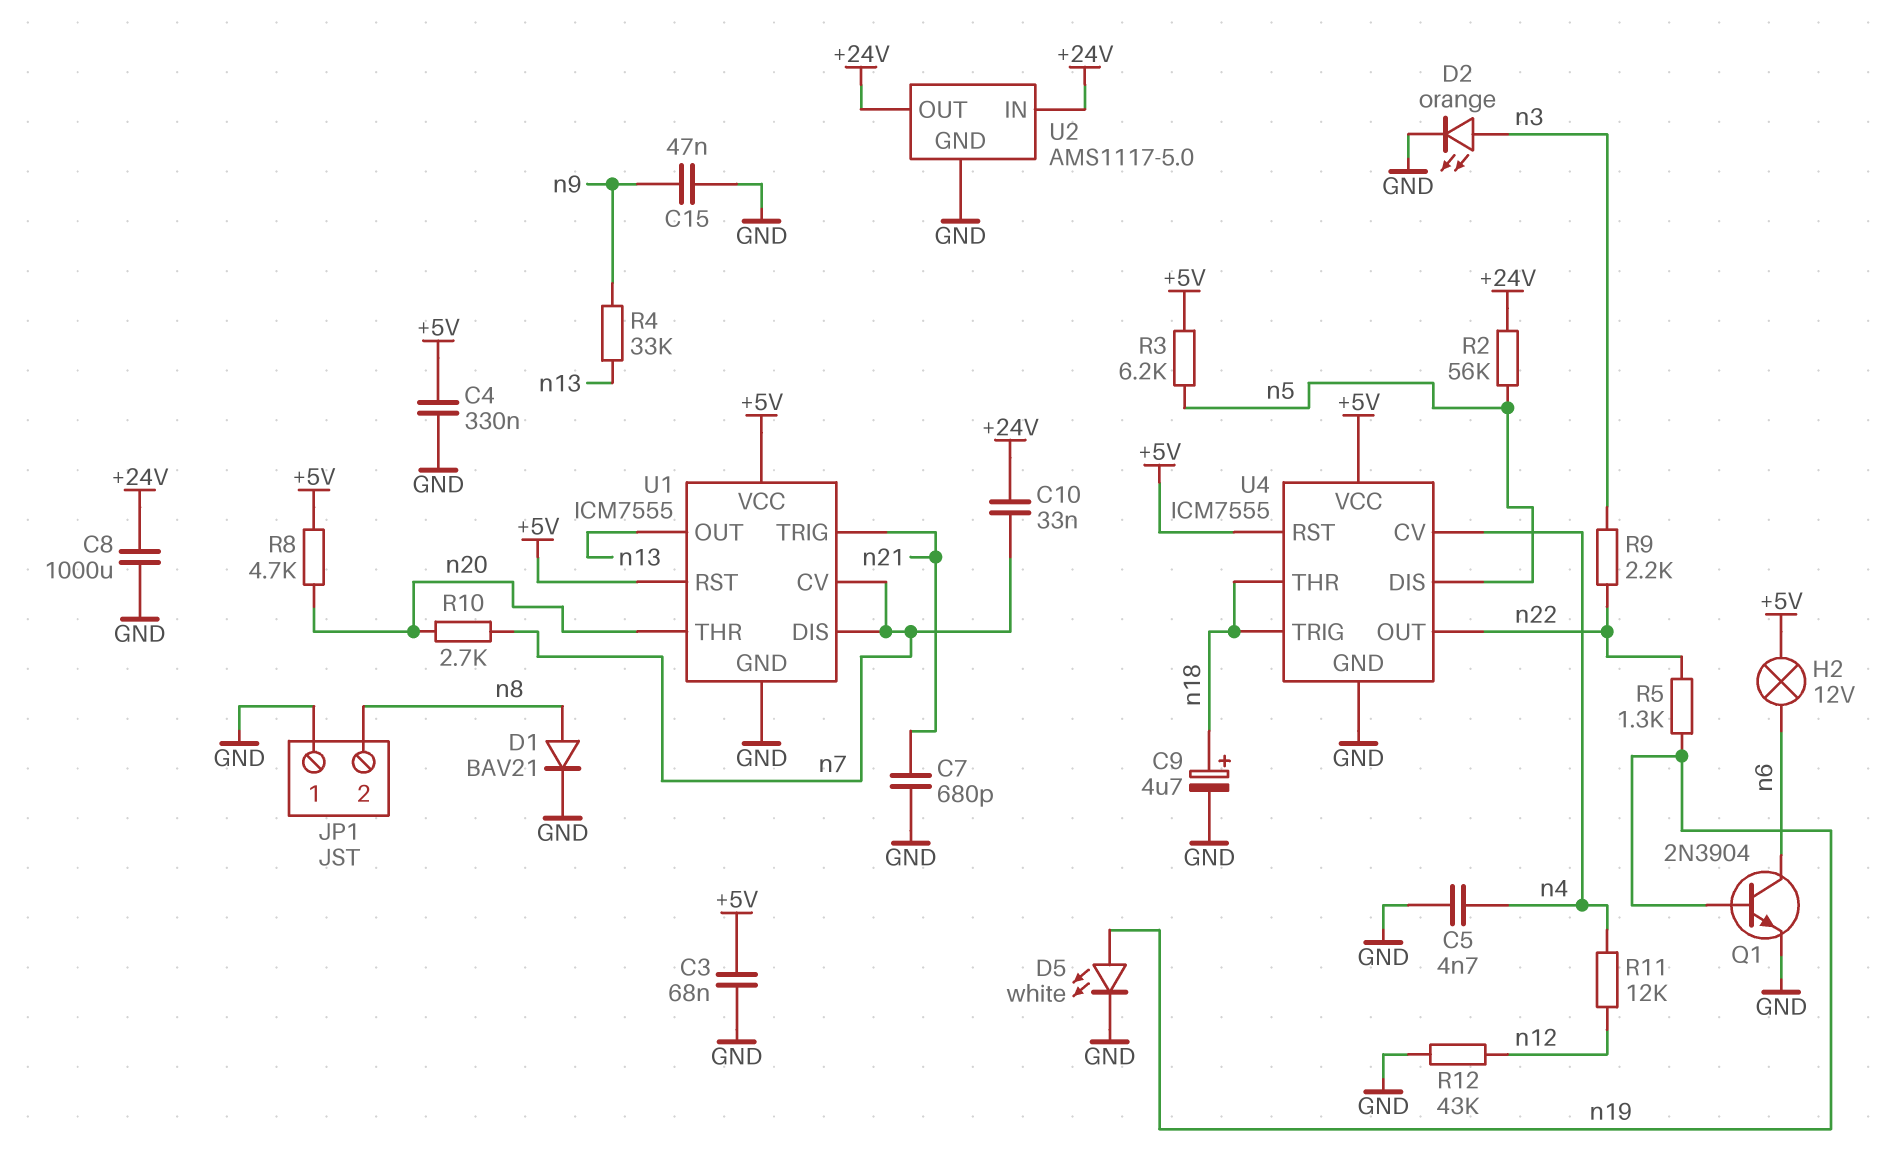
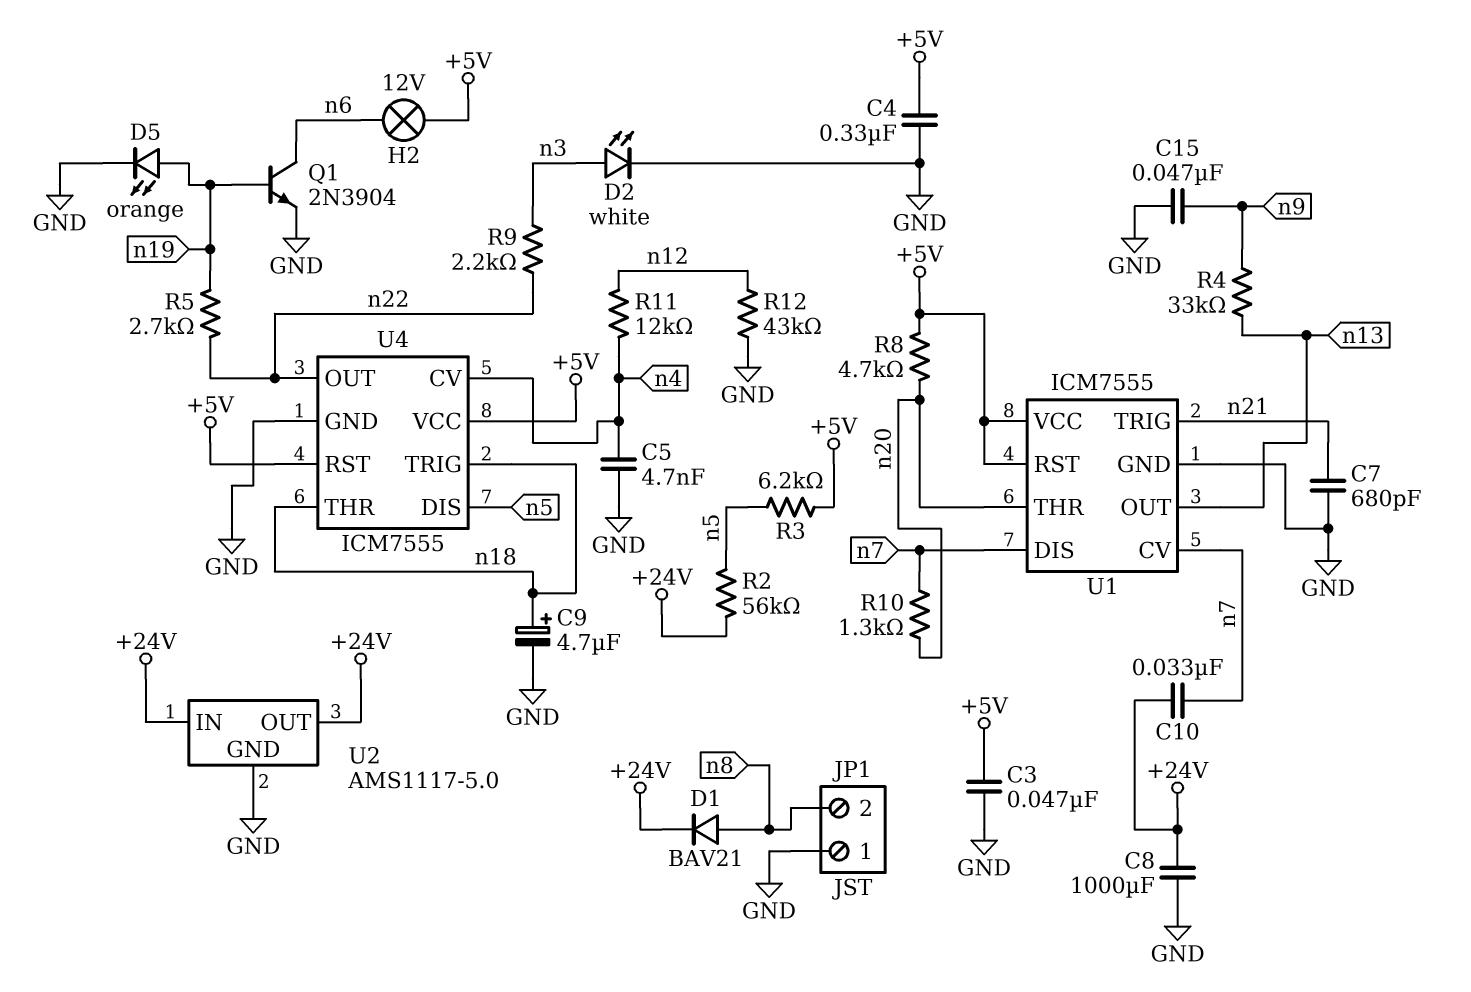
C3: 68nF (+5V, GND) -> 47nF (+5V, GND)
D1: diode BAV21 (A n8, K GND) -> diode BAV21 (A n8, K +24V)
D2: LED orange (A n3, K GND) -> LED white (A n3, K GND)
D5: LED white (A n19, K GND) -> LED orange (A n19, K GND)
R5: 1.3k (n19, n22) -> 2.7k (n19, n22)
R10: 2.7k (n7, n20) -> 1.3k (n7, n20)

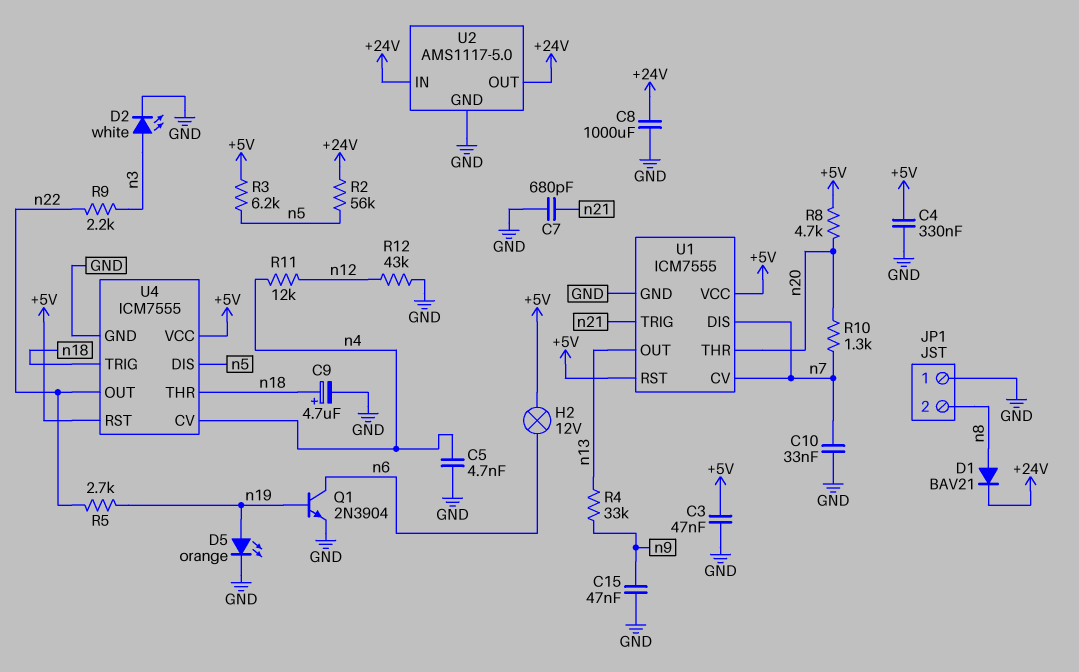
C10: 33nF (+24V, n7) -> 33nF (GND, n7)

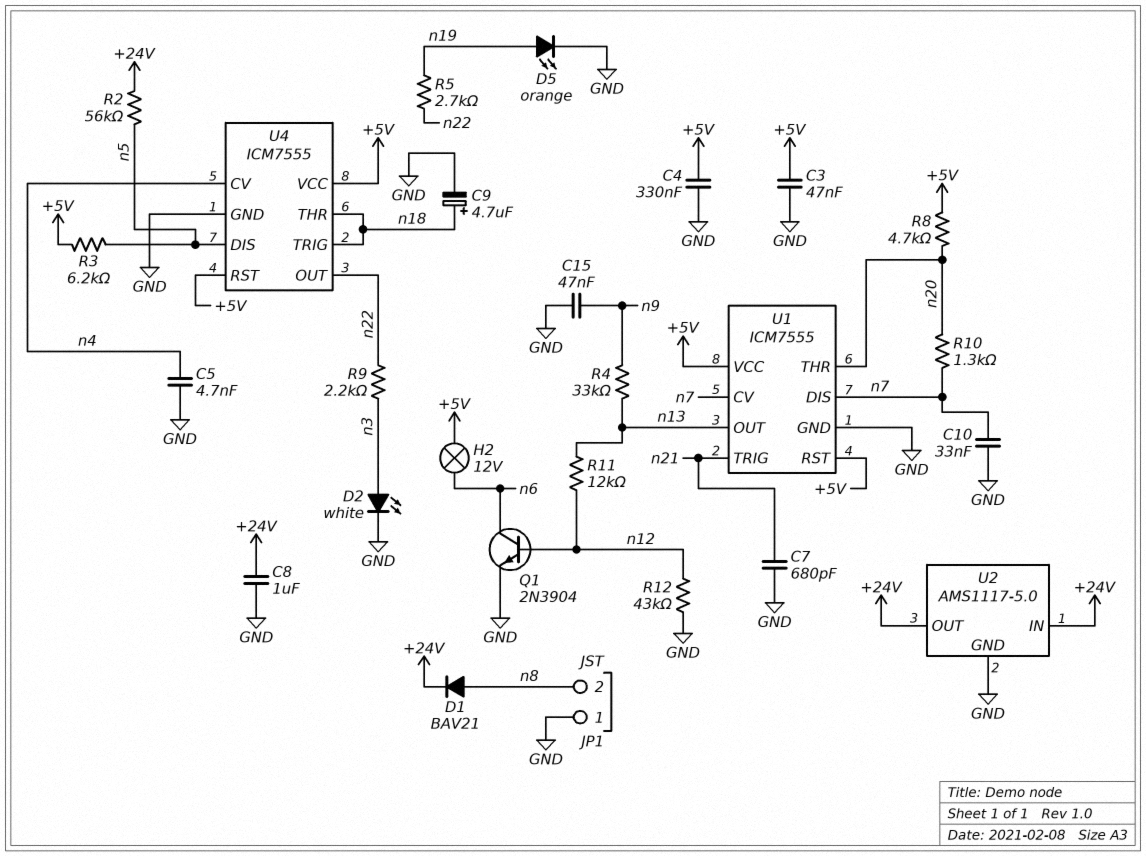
C8: 1000uF (+24V, GND) -> 1uF (+24V, GND)
Q1: NPN 2N3904 (B n19, C n6, E GND) -> NPN 2N3904 (B n12, C n6, E GND)
R11: 12k (n4, n12) -> 12k (n12, n13)

